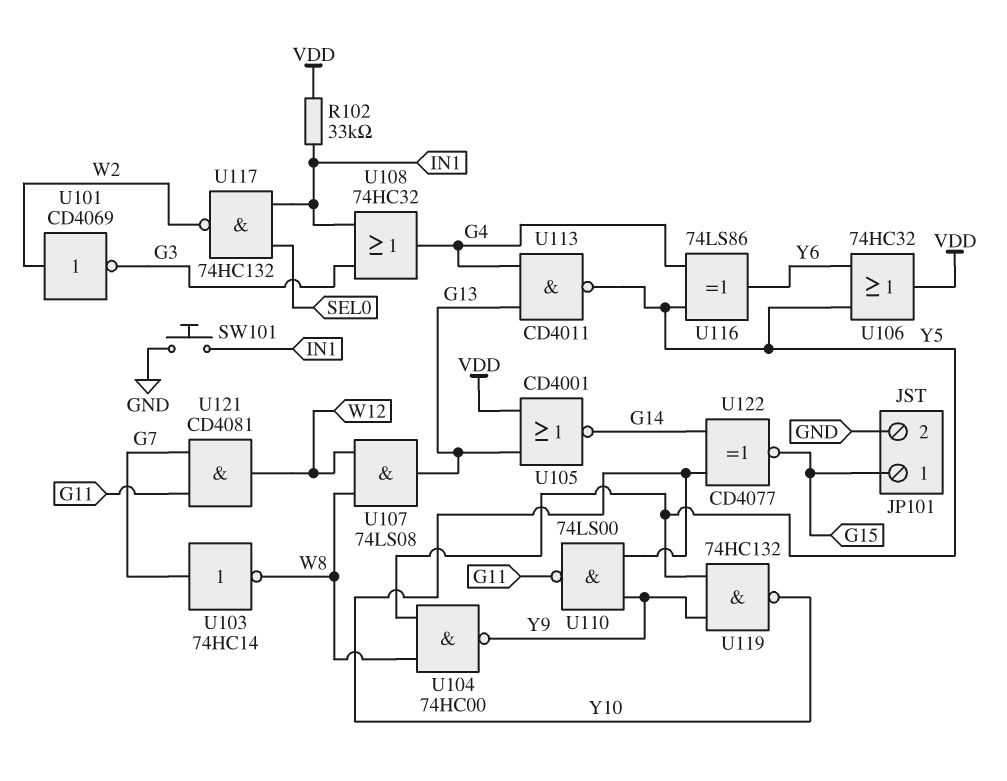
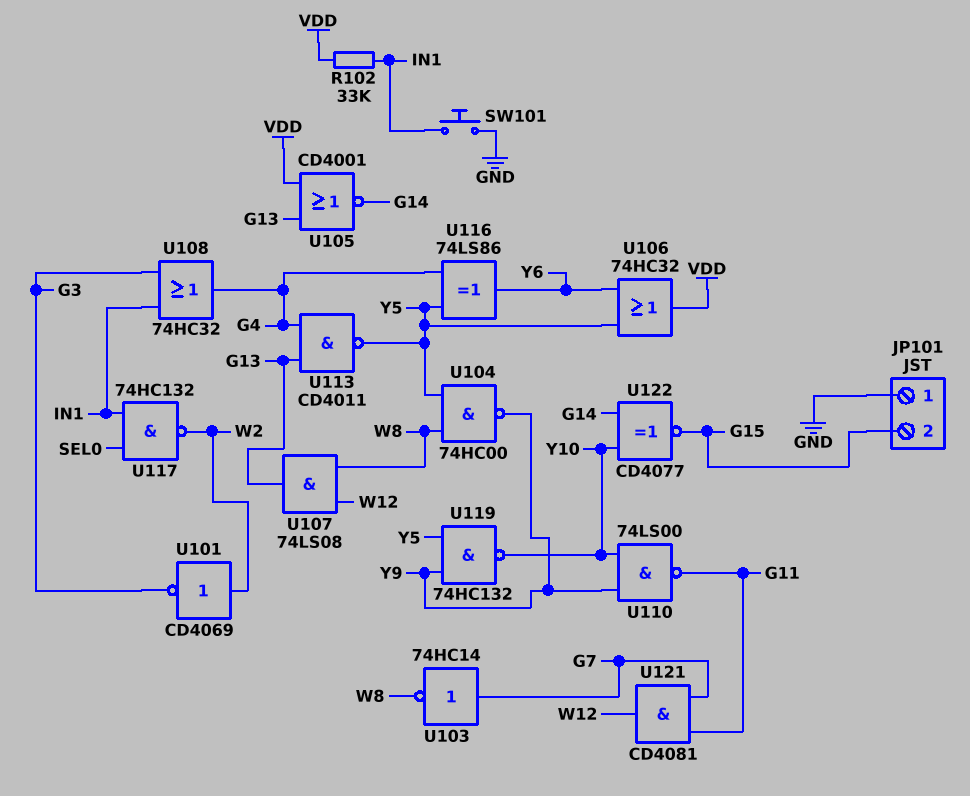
JP101 pin 1: G15 -> GND
JP101 pin 2: GND -> G15

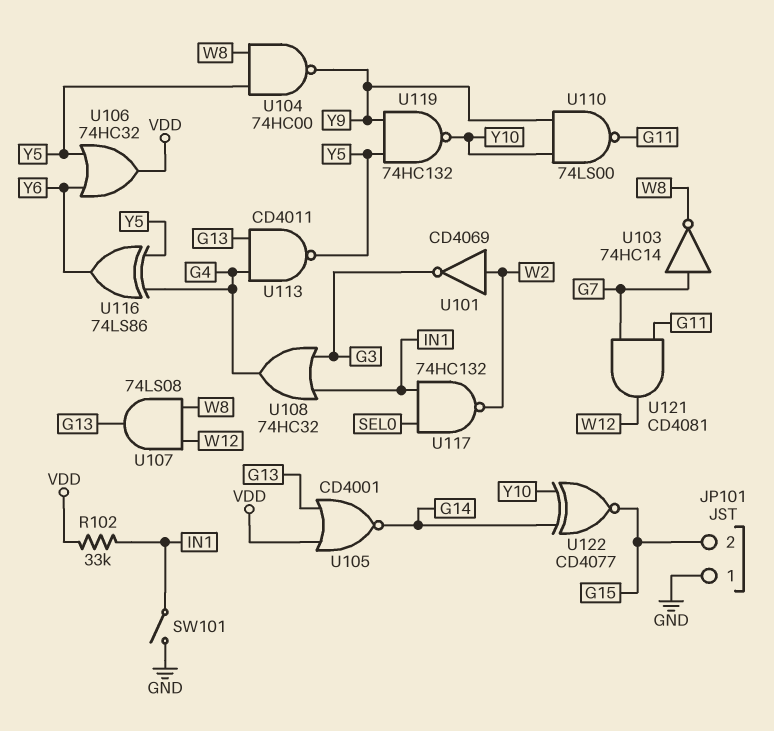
SW101: button (GND, IN1) -> switch (GND, IN1)

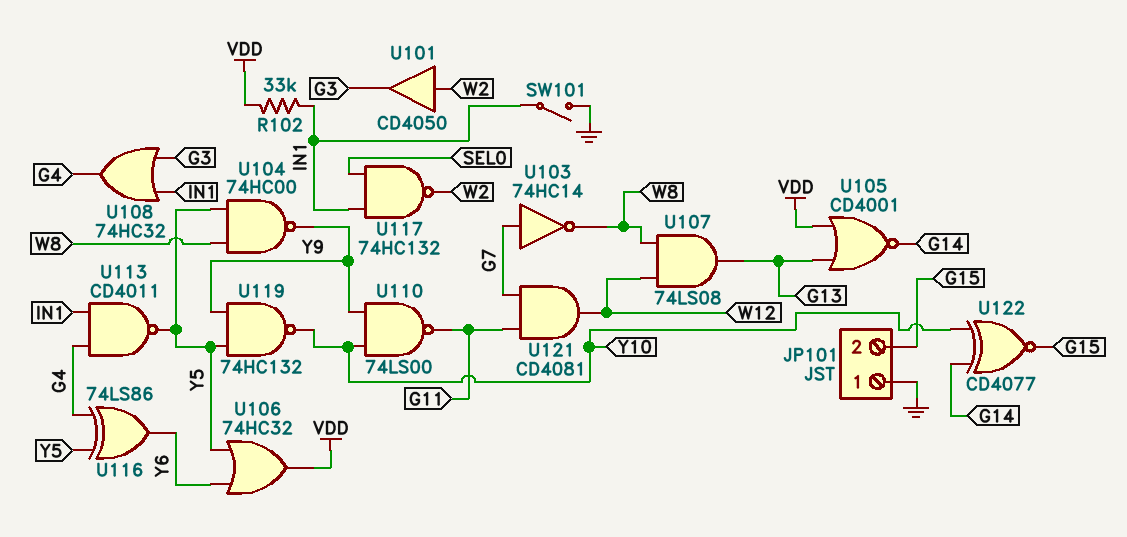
U101: NOT CD4069 (in W2, out G3) -> buffer CD4050 (in W2, out G3)
U113: NAND CD4011 (in G4, in G13, out Y5) -> NAND CD4011 (in G4, in IN1, out Y5)

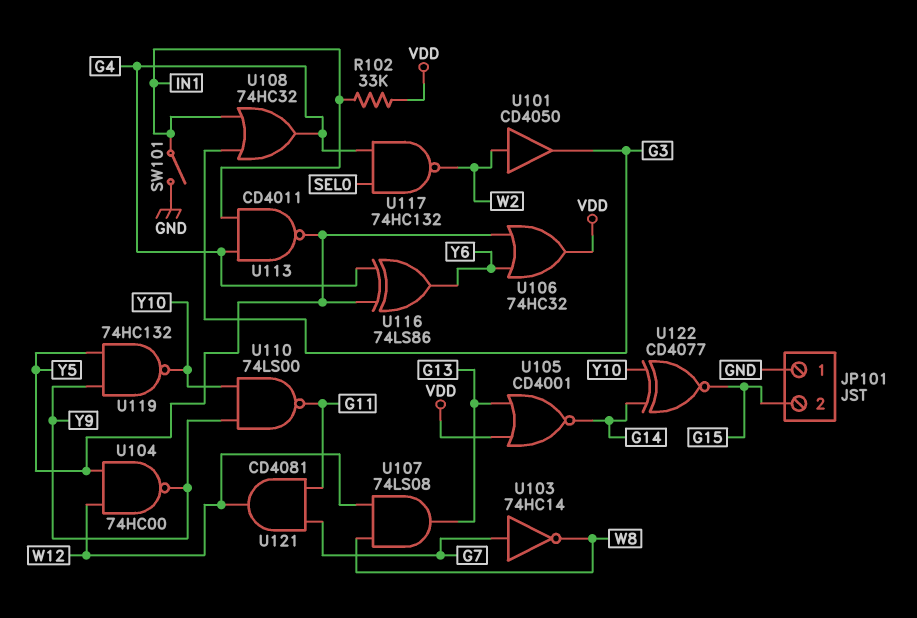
U104: NAND 74HC00 (in W8, in Y5, out Y9) -> NAND 74HC00 (in W12, in Y5, out Y9)
U117: NAND 74HC132 (in IN1, in SEL0, out W2) -> NAND 74HC132 (in G4, in SEL0, out W2)

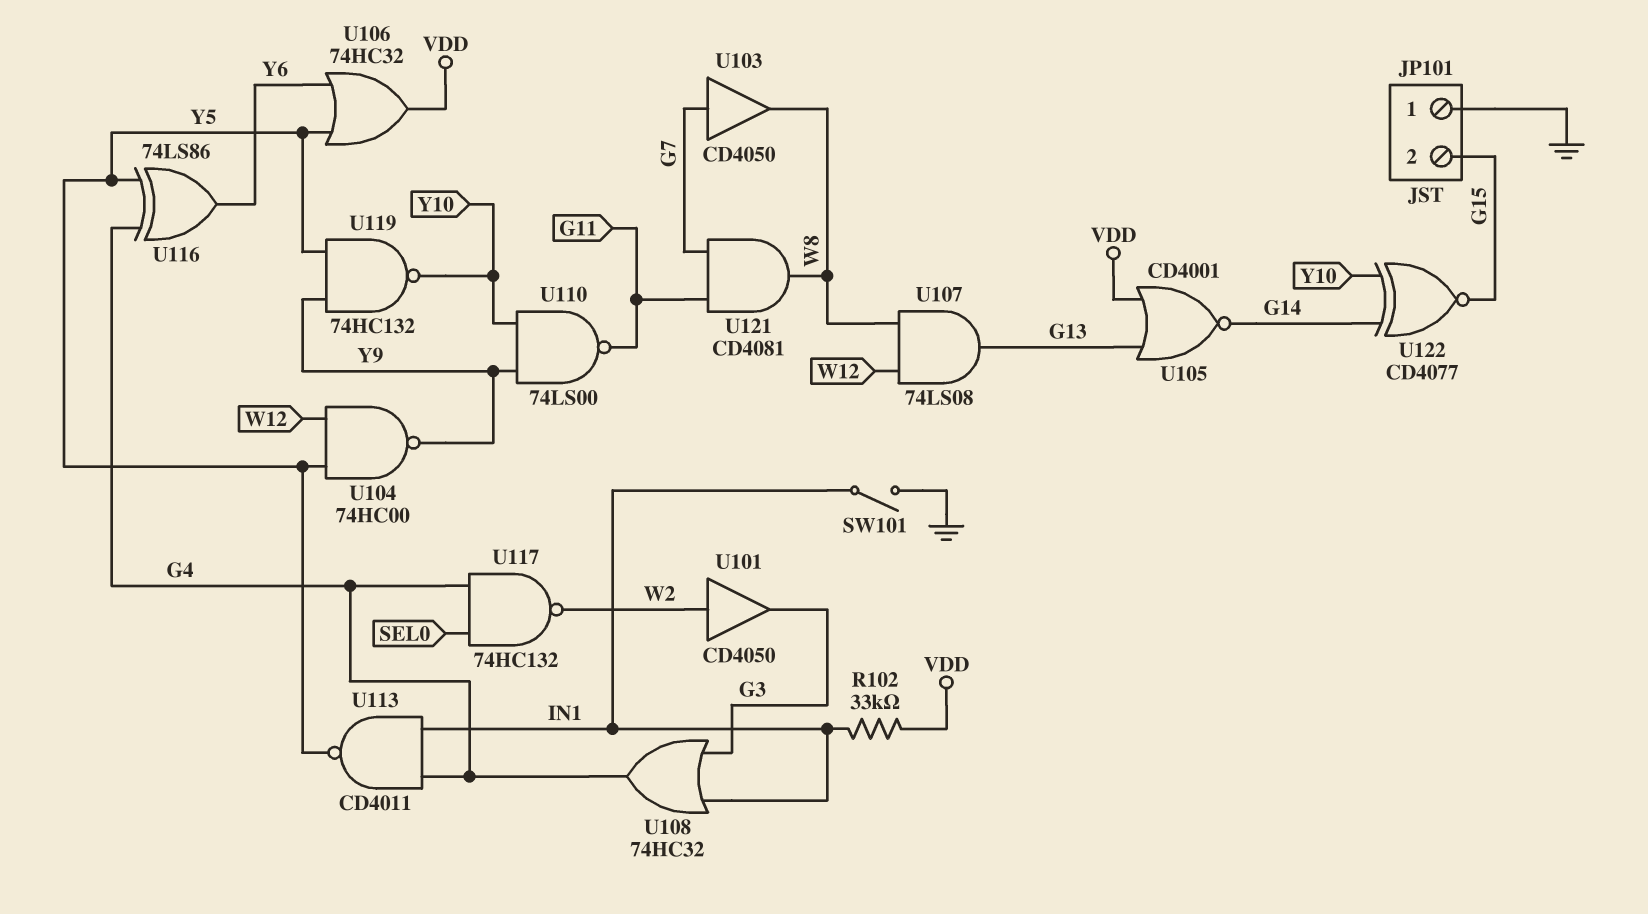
U103: NOT 74HC14 (in G7, out W8) -> buffer CD4050 (in G7, out W8)
U121: AND CD4081 (in G7, in G11, out W12) -> AND CD4081 (in G7, in G11, out W8)

